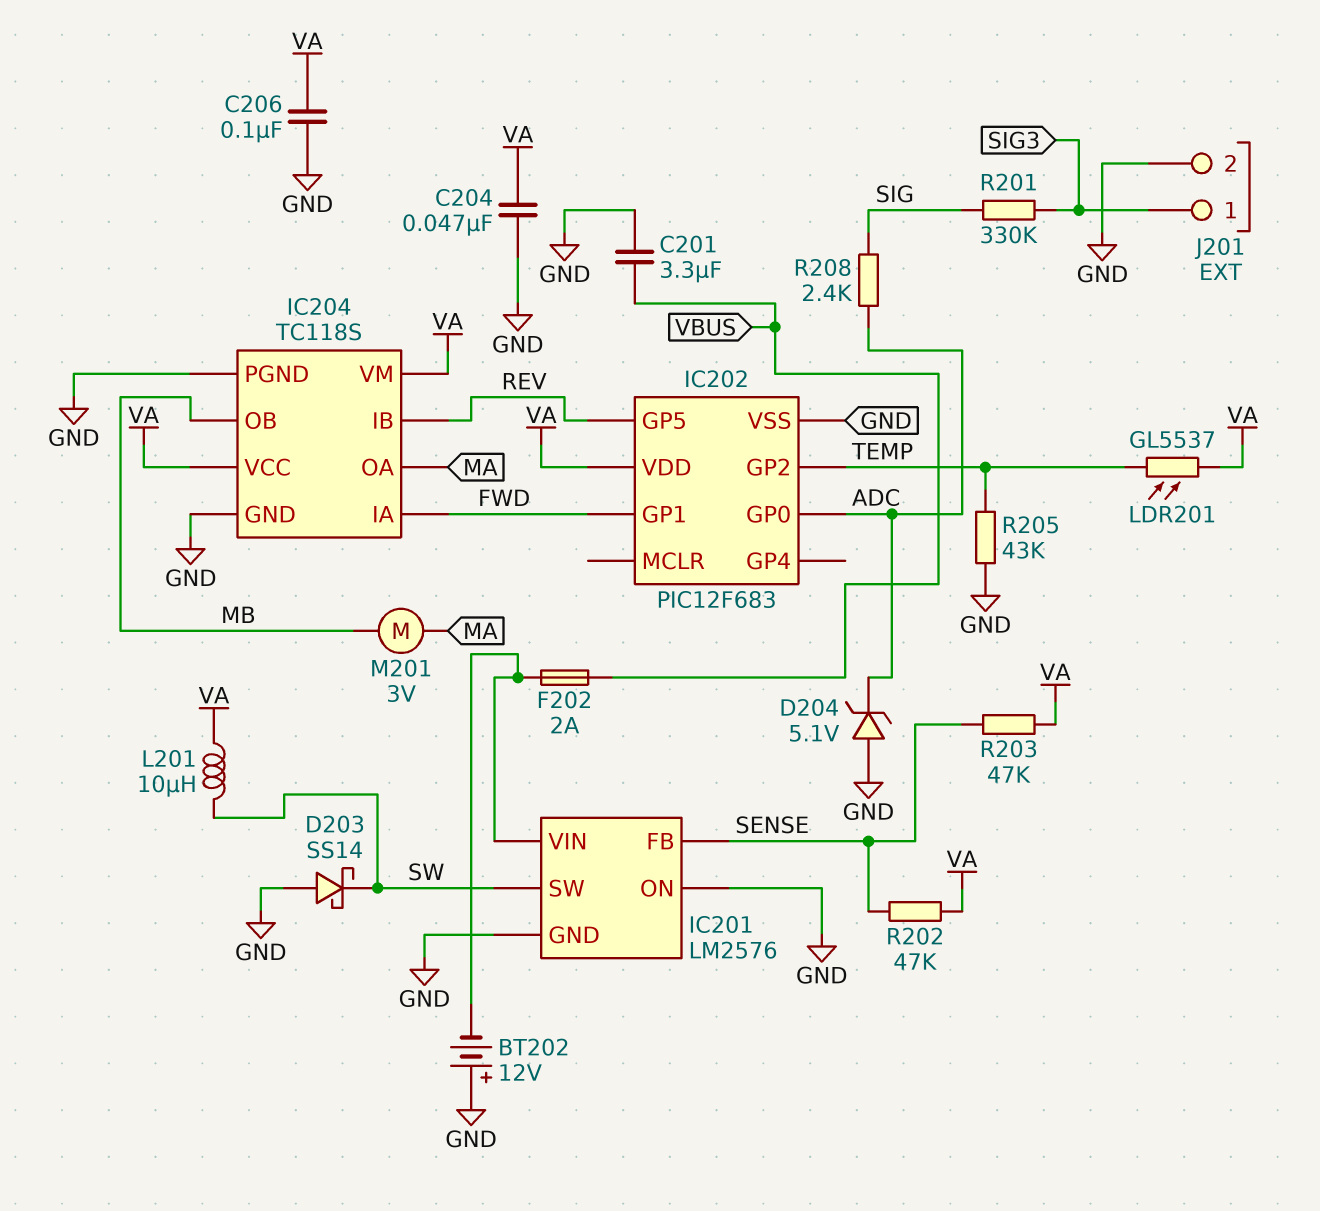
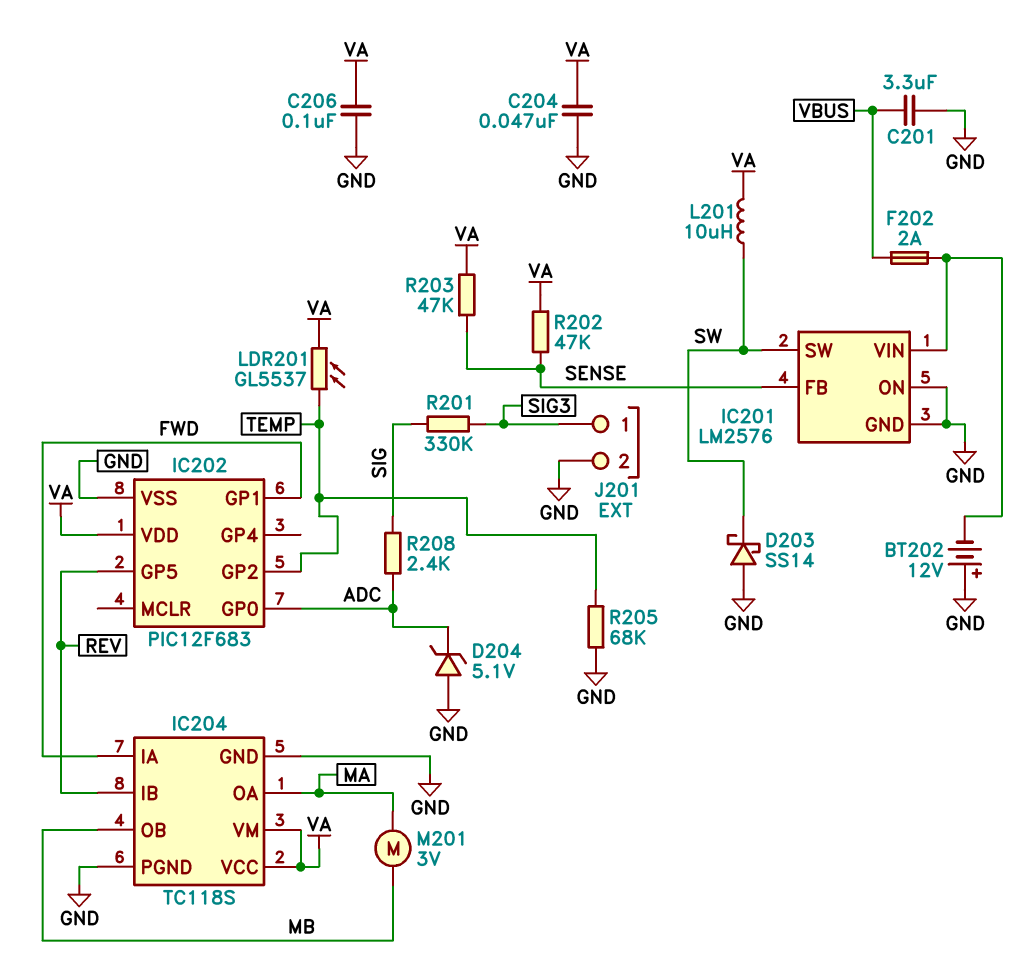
R205: 43k (GND, TEMP) -> 68k (GND, TEMP)

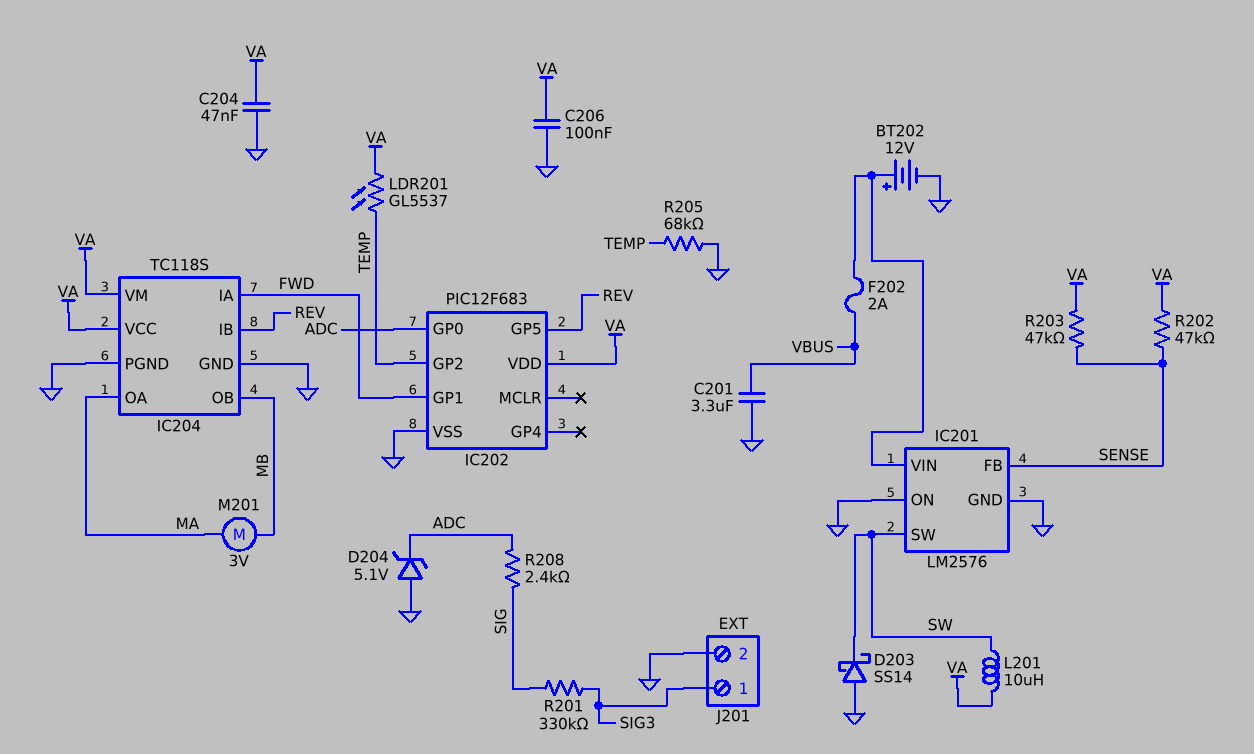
BT202: 12V (plus GND, minus IC201/VIN) -> 12V (plus IC201/VIN, minus GND)

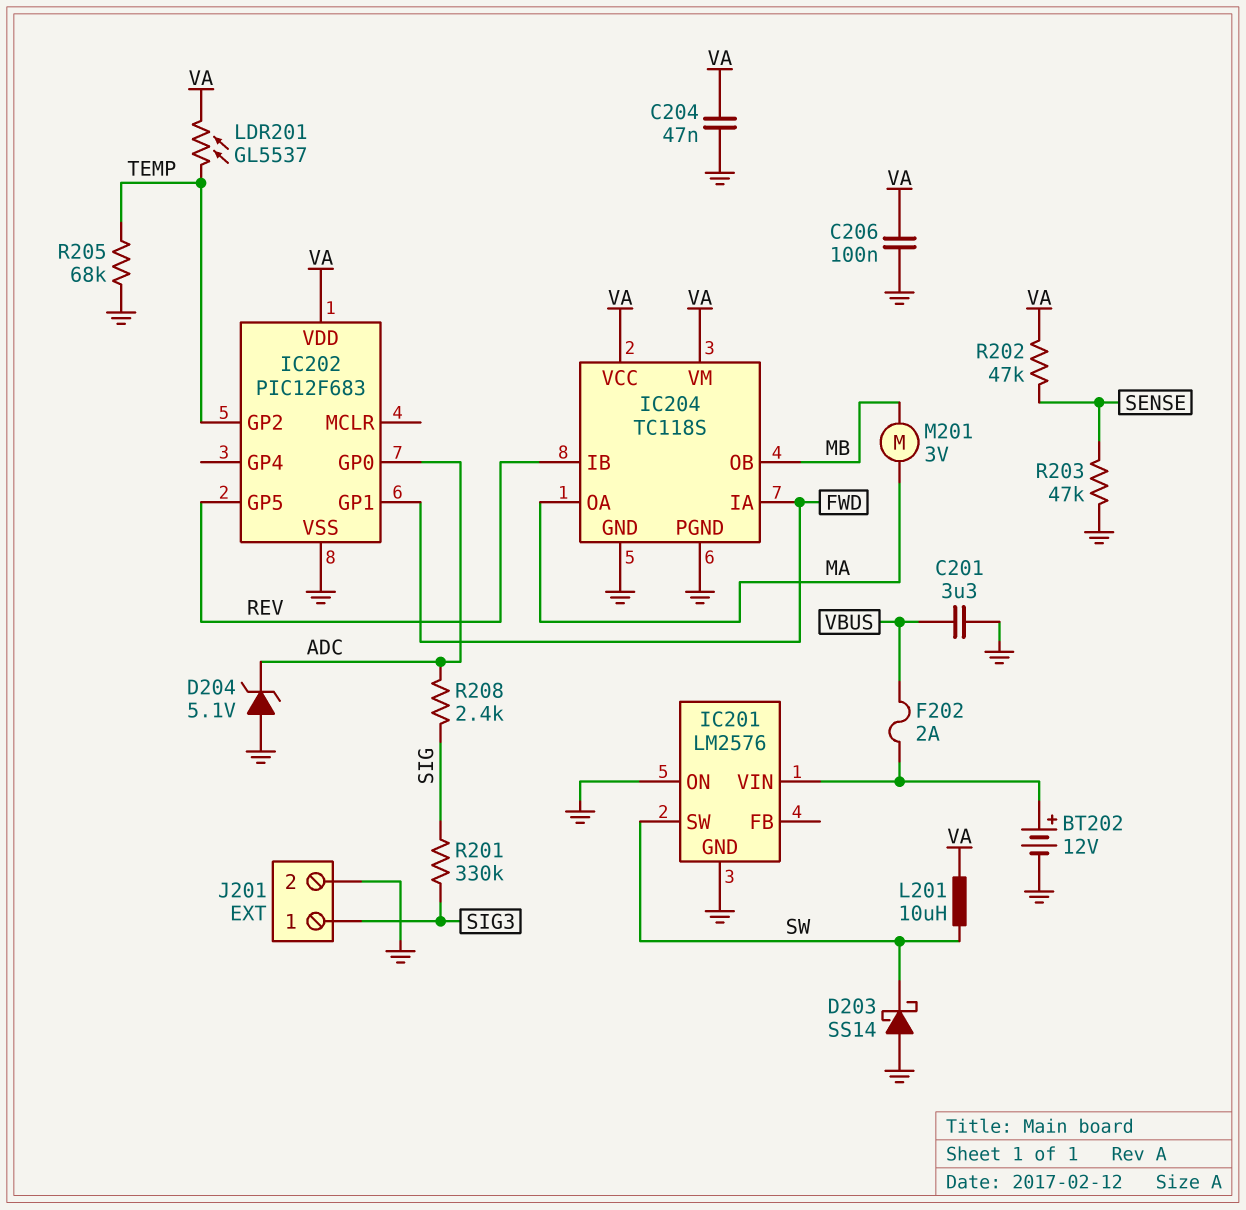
IC201 pin FB: SENSE -> none
R203: 47k (SENSE, VA) -> 47k (GND, SENSE)

